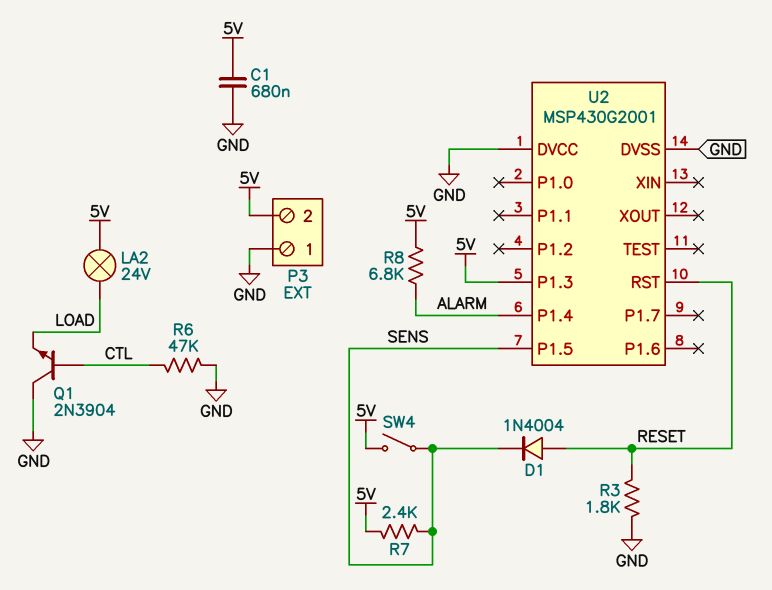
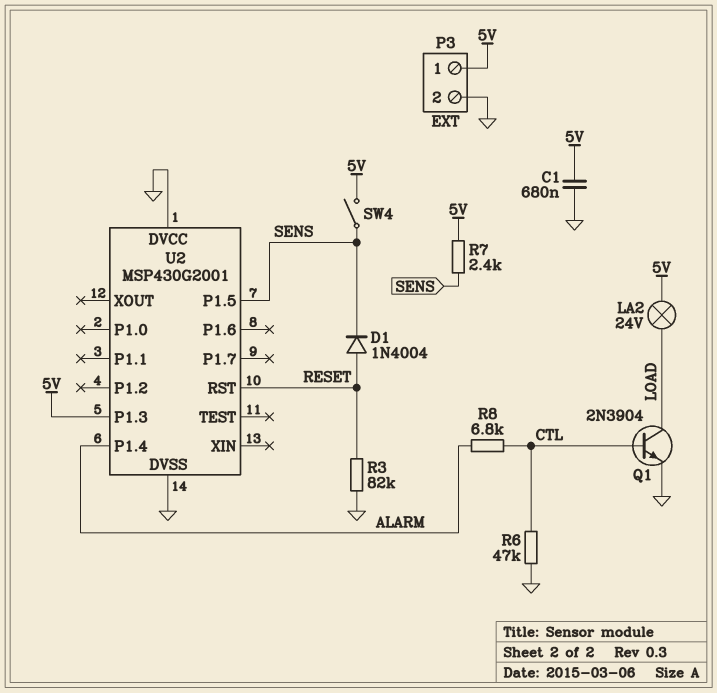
P3 pin 1: GND -> 5V
P3 pin 2: 5V -> GND
Q1: NPN 2N3904 (B CTL, C GND, E LOAD) -> NPN 2N3904 (B CTL, C LOAD, E GND)
R3: 1.8k (GND, RESET) -> 82k (GND, RESET)
R8: 6.8k (5V, ALARM) -> 6.8k (ALARM, CTL)

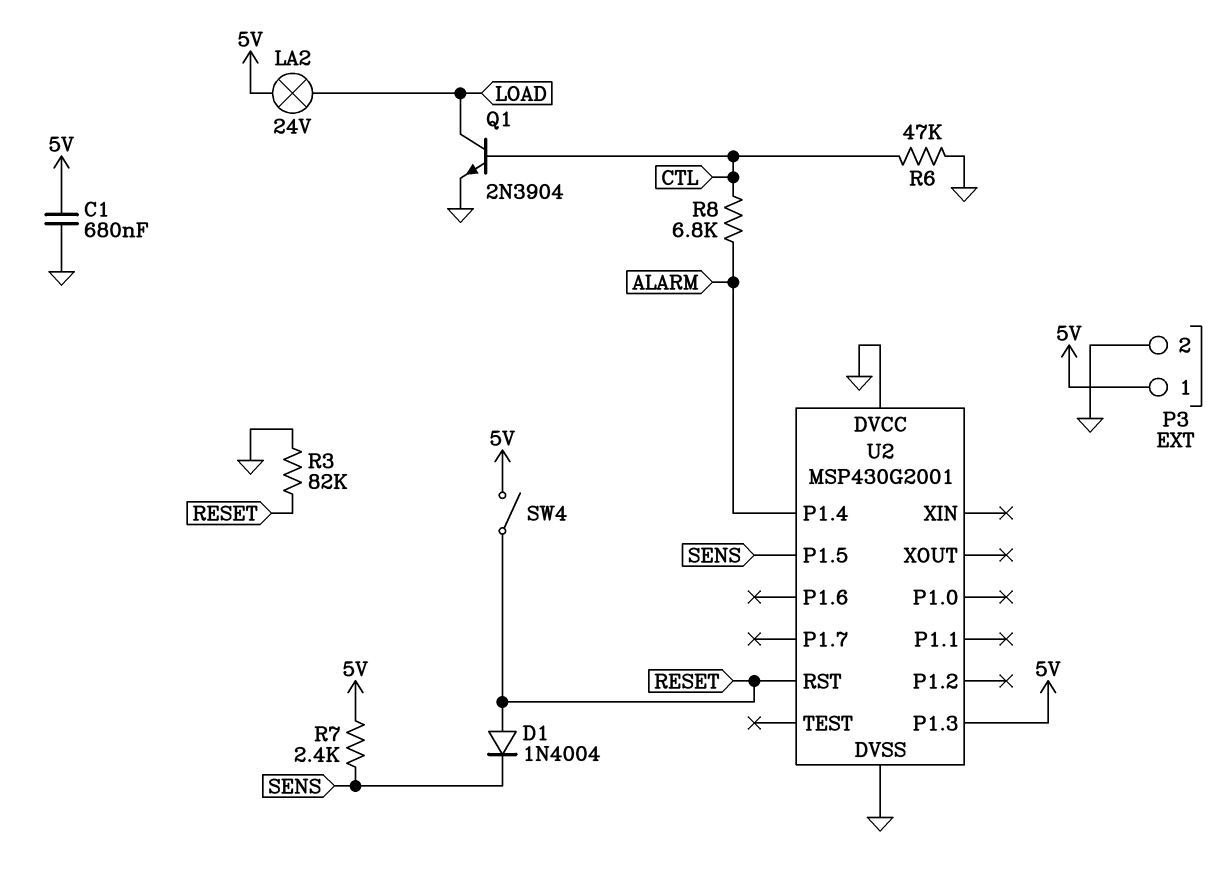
SW4: switch (5V, SENS) -> switch (5V, RESET)

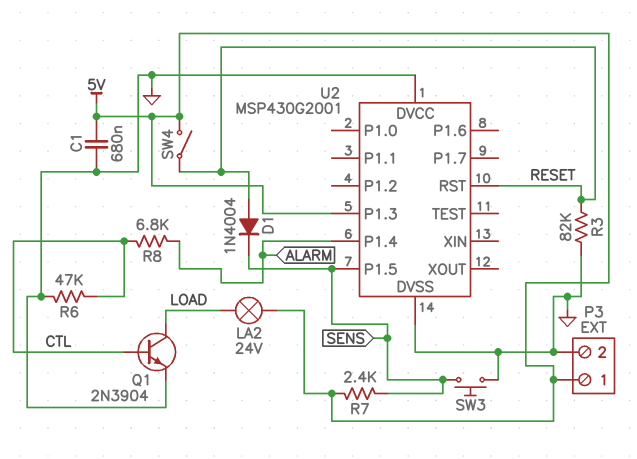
SW3: none -> button (GND, SENS)

